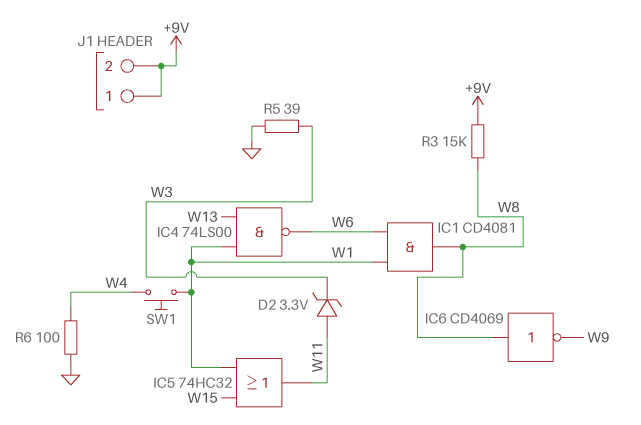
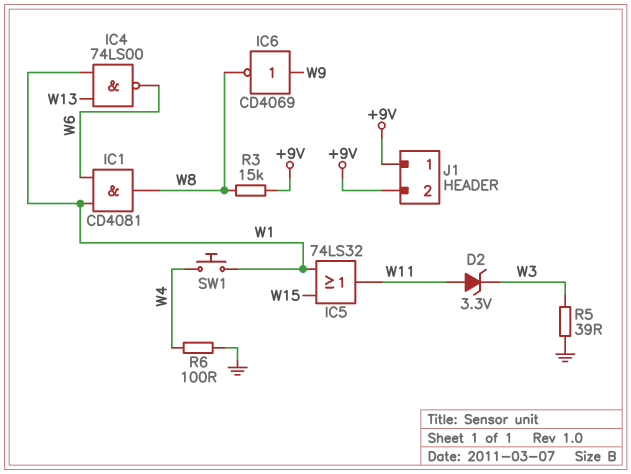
IC5: OR 74HC32 (in W1, in W15, out W11) -> OR 74LS32 (in W1, in W15, out W11)
IC6: NOT CD4069 (in W8, out W9) -> NOT CD4069 (in W9, out W8)

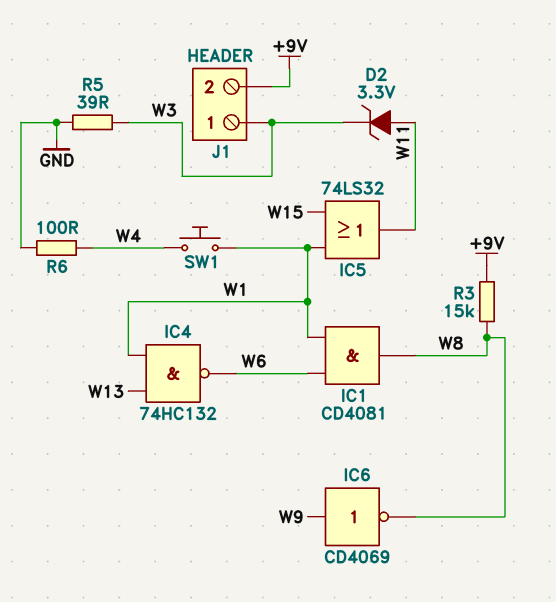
IC4: NAND 74LS00 (in W1, in W13, out W6) -> NAND 74HC132 (in W1, in W13, out W6)
J1 pin 1: +9V -> W3

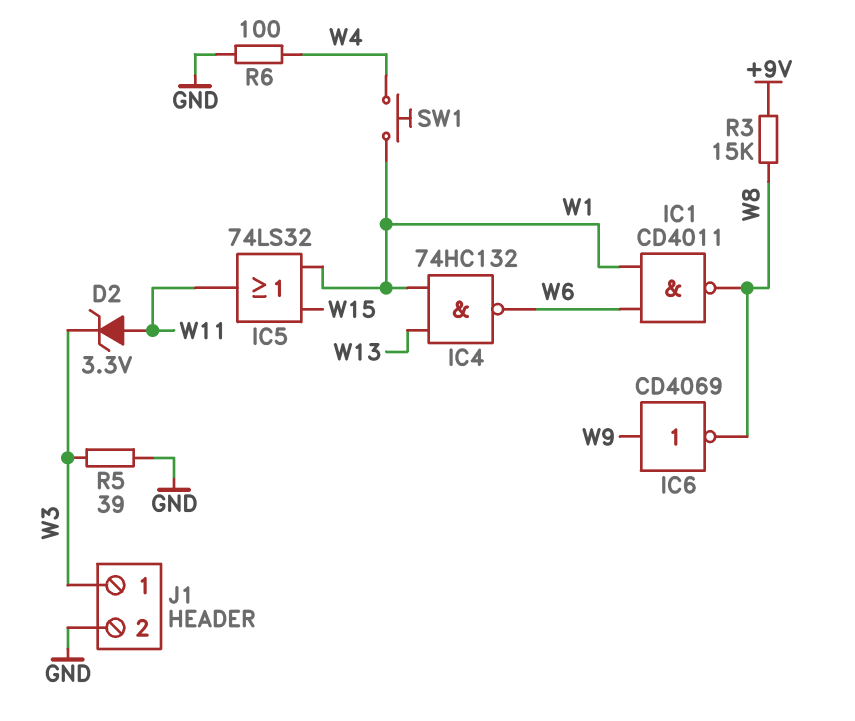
IC1: AND CD4081 (in W1, in W6, out W8) -> NAND CD4011 (in W1, in W6, out W8)
J1 pin 2: +9V -> GND

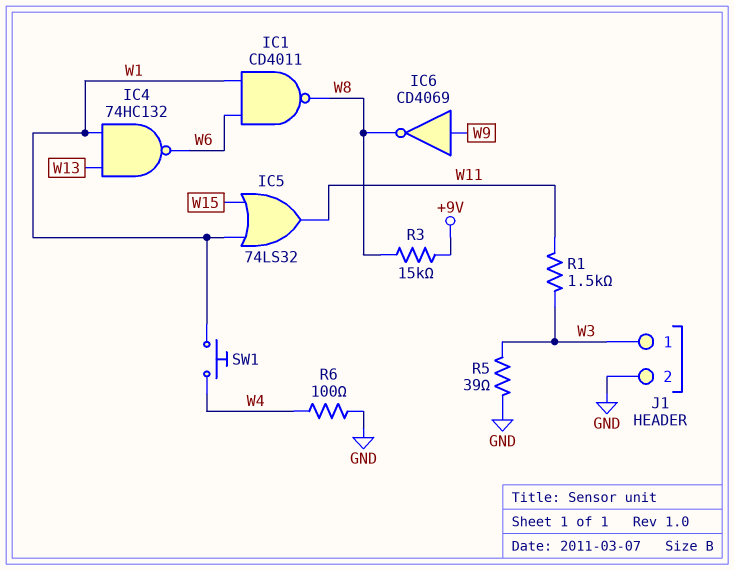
D2: zener 3.3V (A W11, K W3) -> none
R1: none -> 1.5k (W3, W11)

